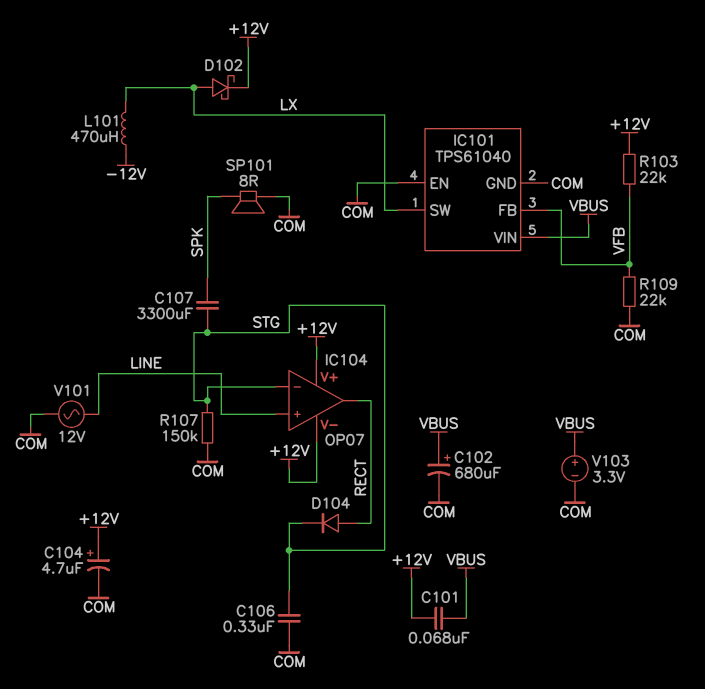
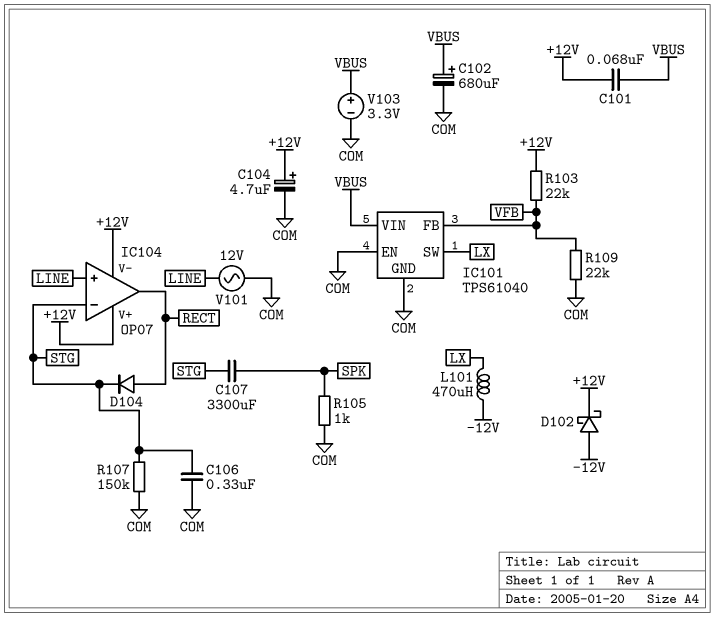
D102: schottky (A LX, K +12V) -> schottky (A -12V, K +12V)
R105: none -> 1k (COM, SPK)
SP101: speaker 8R (COM, SPK) -> none

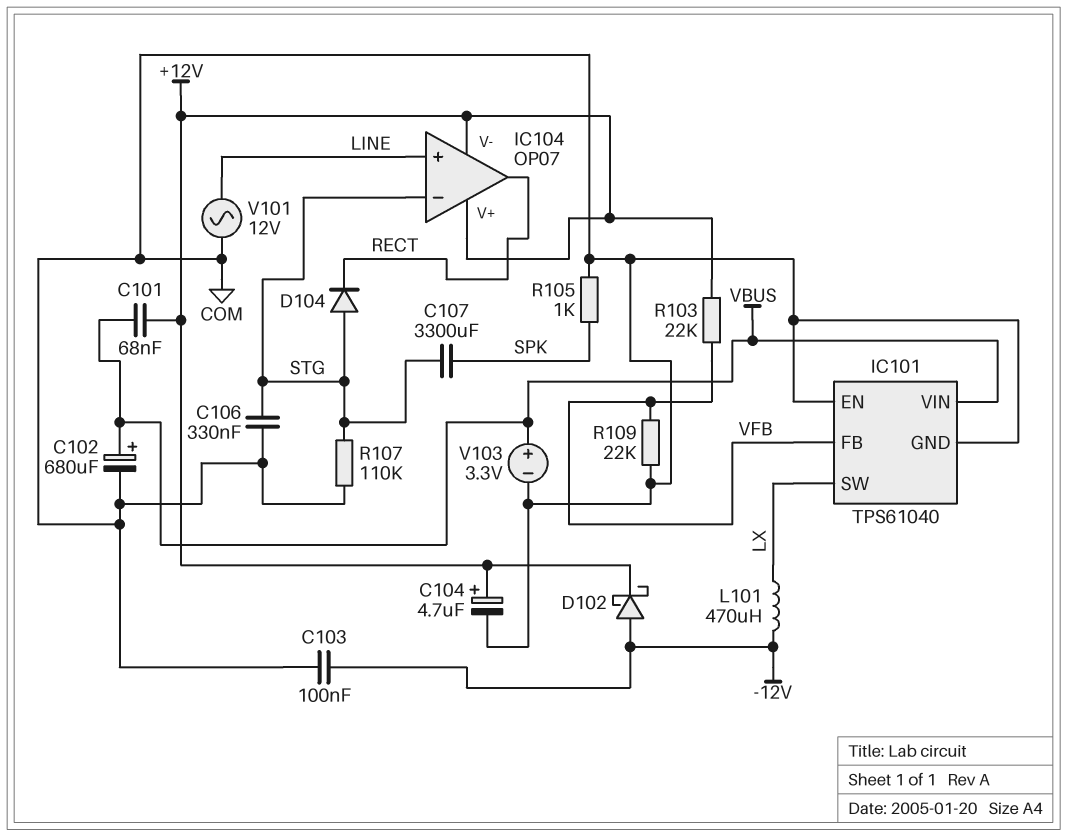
C103: none -> 100nF (-12V, COM)
D104: diode (A RECT, K STG) -> diode (A STG, K RECT)
R107: 150k (COM, STG) -> 110k (COM, STG)

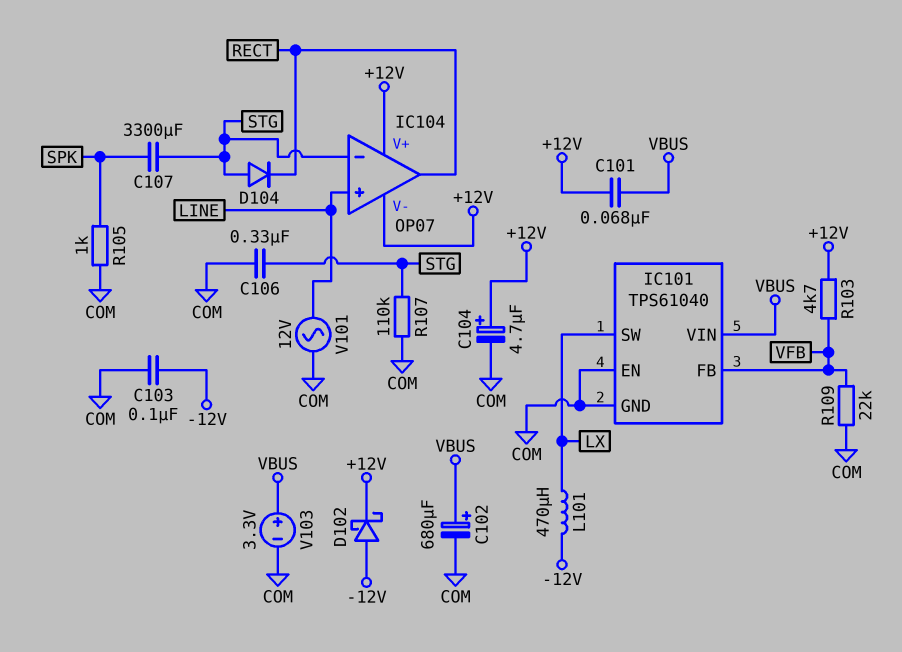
R103: 22k (+12V, VFB) -> 4.7k (+12V, VFB)

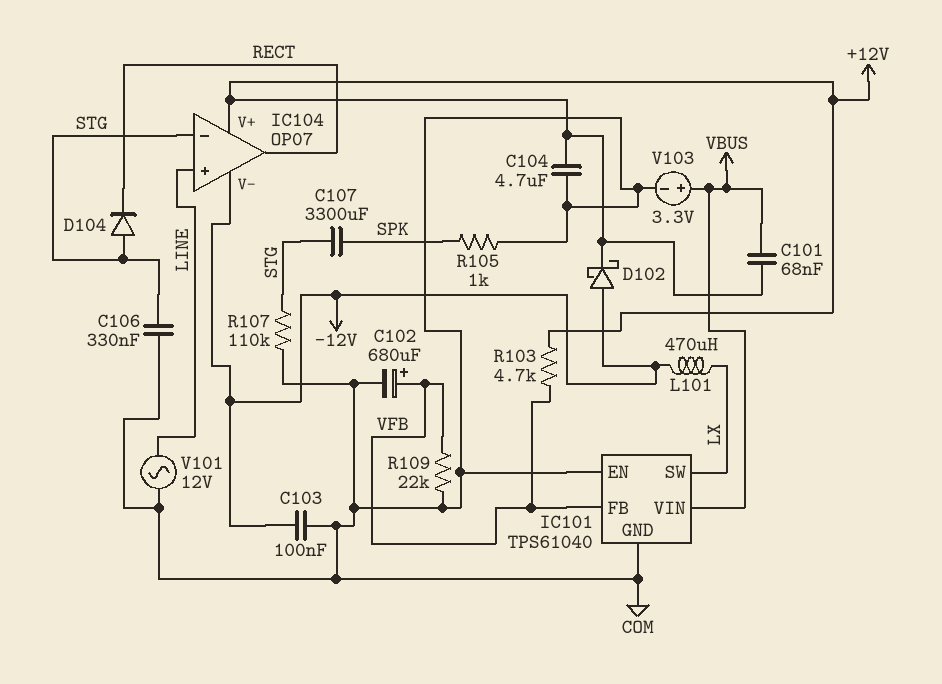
C102: 680uF (plus VBUS, minus COM) -> 680uF (plus VFB, minus COM)
C104: 4.7uF (plus +12V, minus COM) -> 4.7uF (+12V, COM)
IC104 pin V-: +12V -> -12V

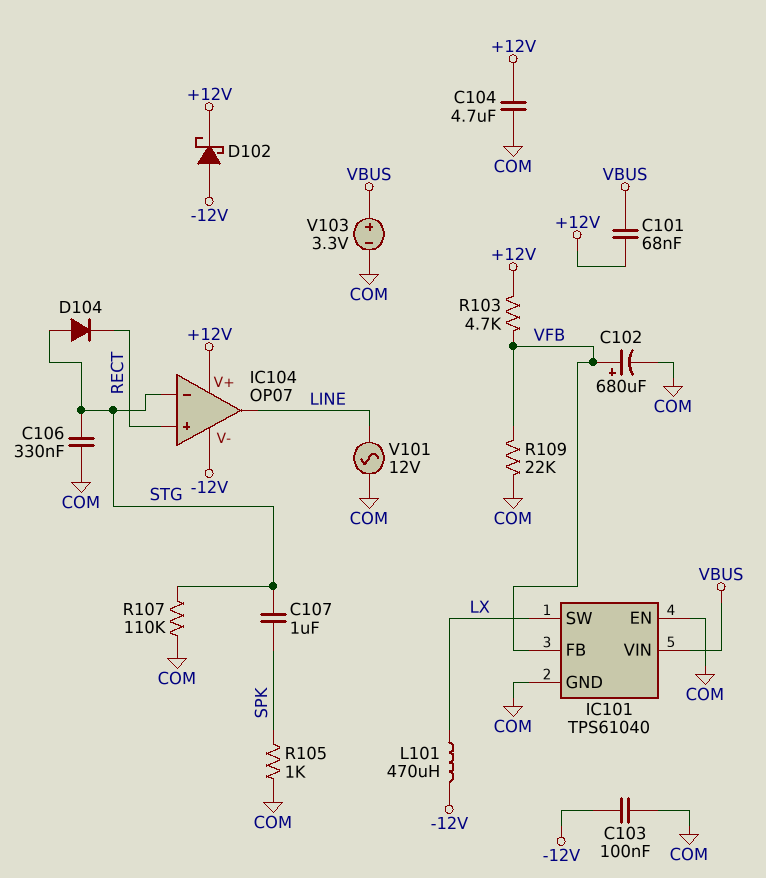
C107: 3300uF (SPK, STG) -> 1uF (SPK, STG)
IC104 pin in+: LINE -> RECT
IC104 pin out: RECT -> LINE

